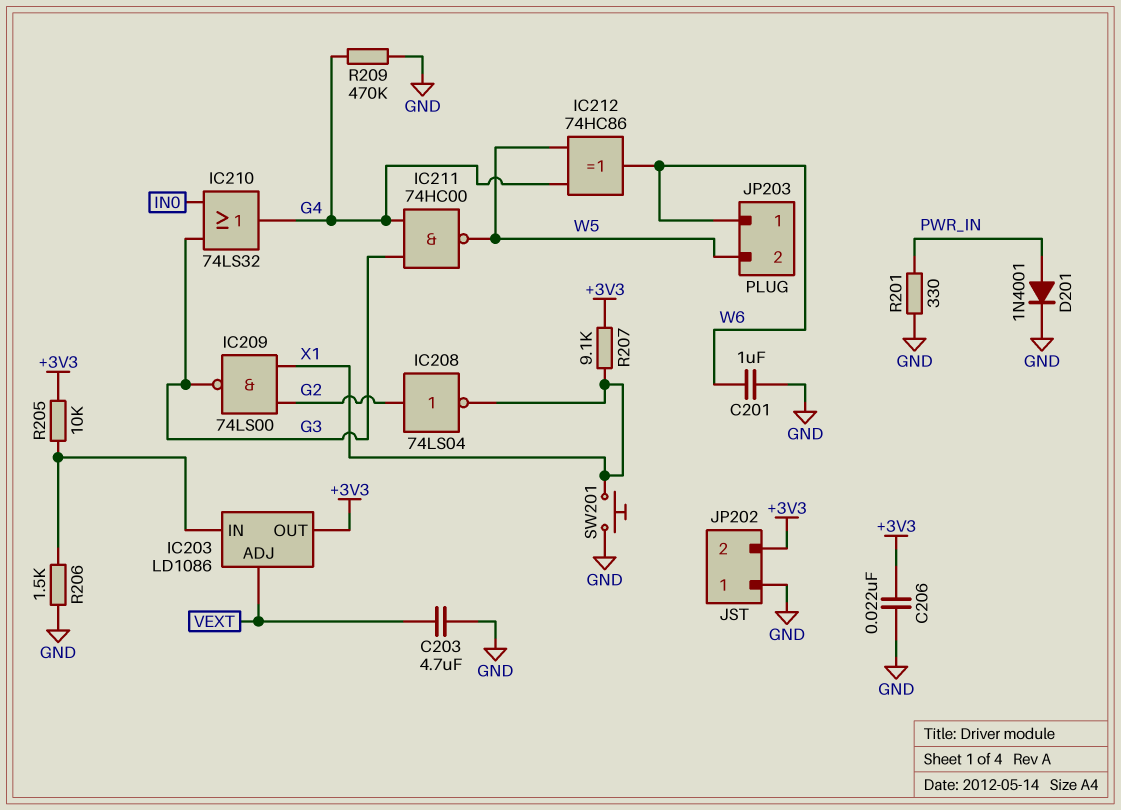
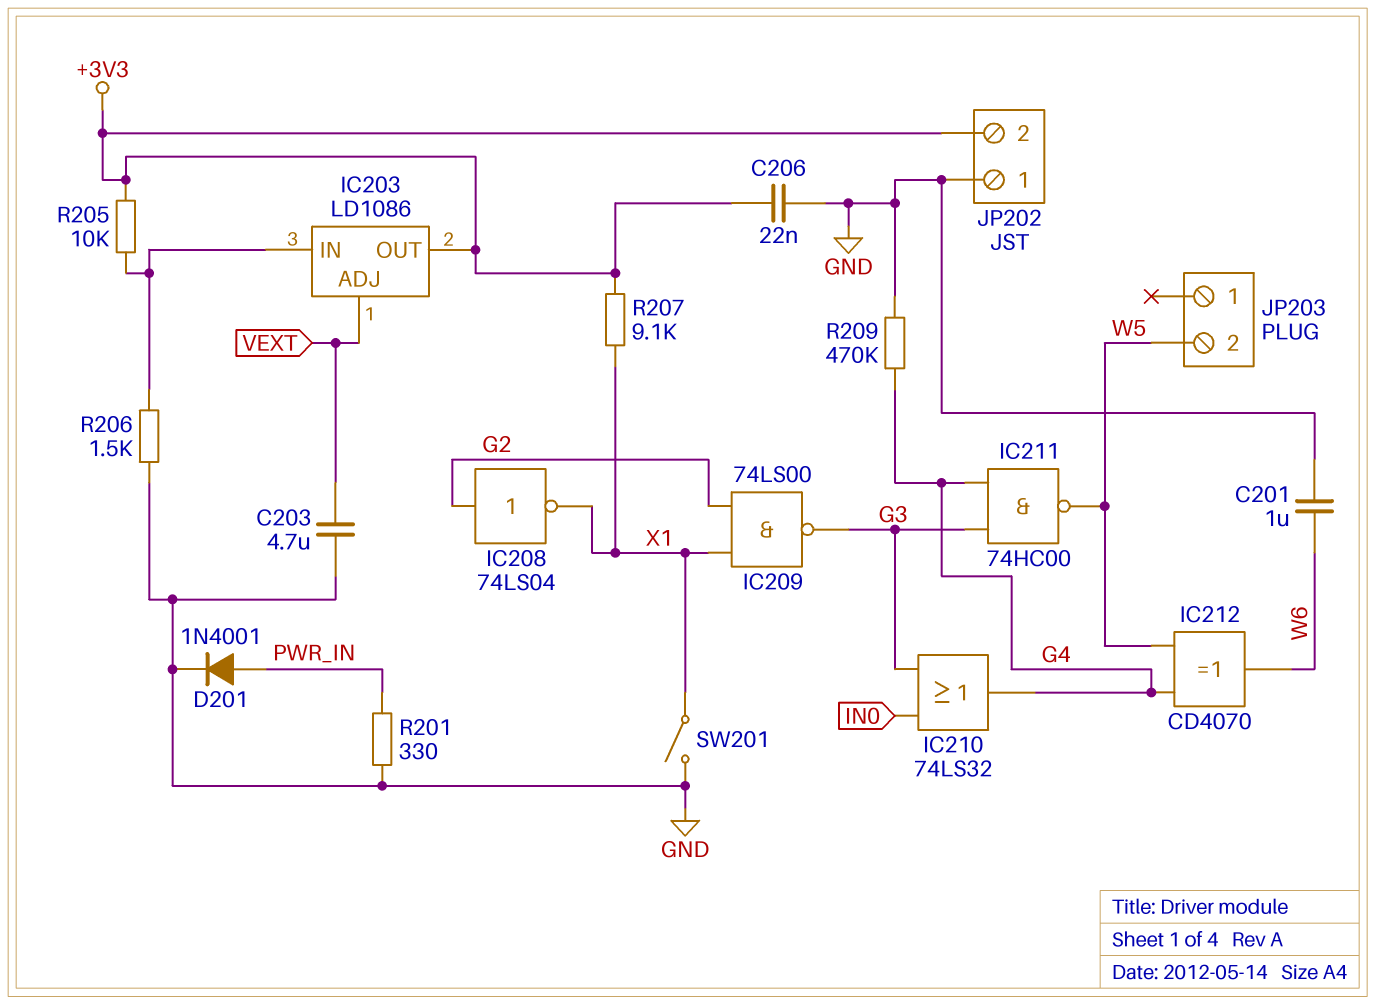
IC212: XOR 74HC86 (in G4, in W5, out W6) -> XOR CD4070 (in G4, in W5, out W6)
JP203 pin 1: W6 -> none
SW201: button (GND, X1) -> switch (GND, X1)

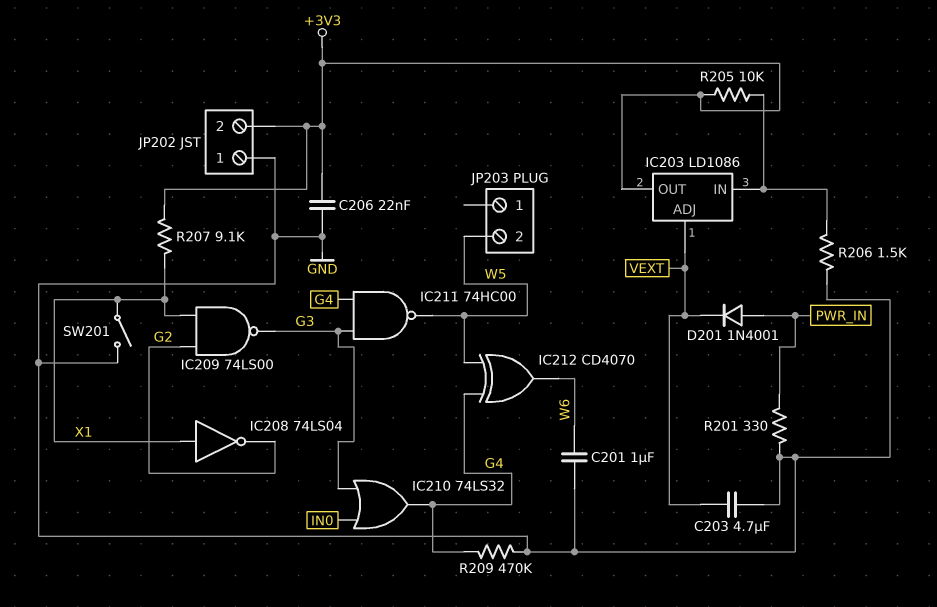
D201: diode 1N4001 (A PWR_IN, K GND) -> diode 1N4001 (A PWR_IN, K VEXT)
IC208: NOT 74LS04 (in G2, out X1) -> NOT 74LS04 (in X1, out G2)

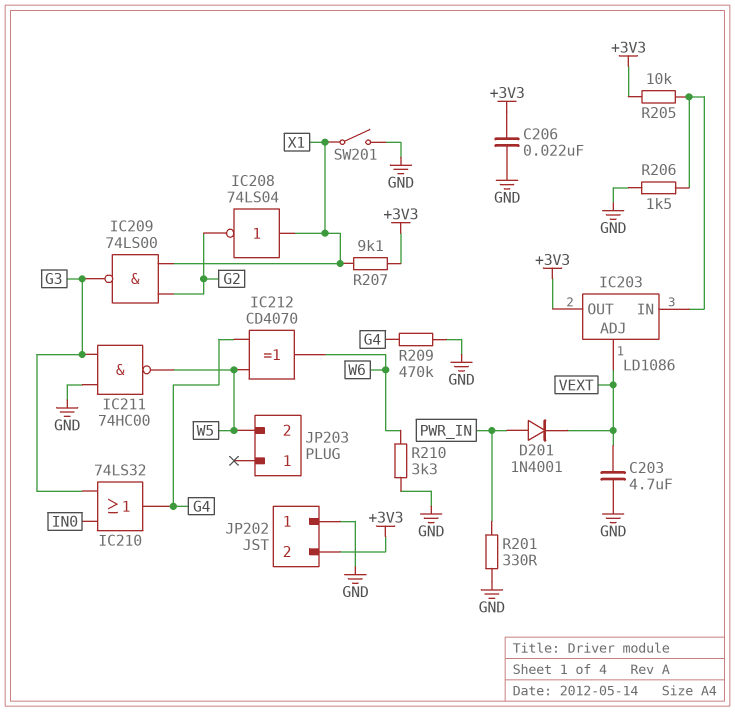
C201: 1uF (GND, W6) -> none
IC211: NAND 74HC00 (in G3, in G4, out W5) -> NAND 74HC00 (in G3, in GND, out W5)
R210: none -> 3.3k (GND, W6)

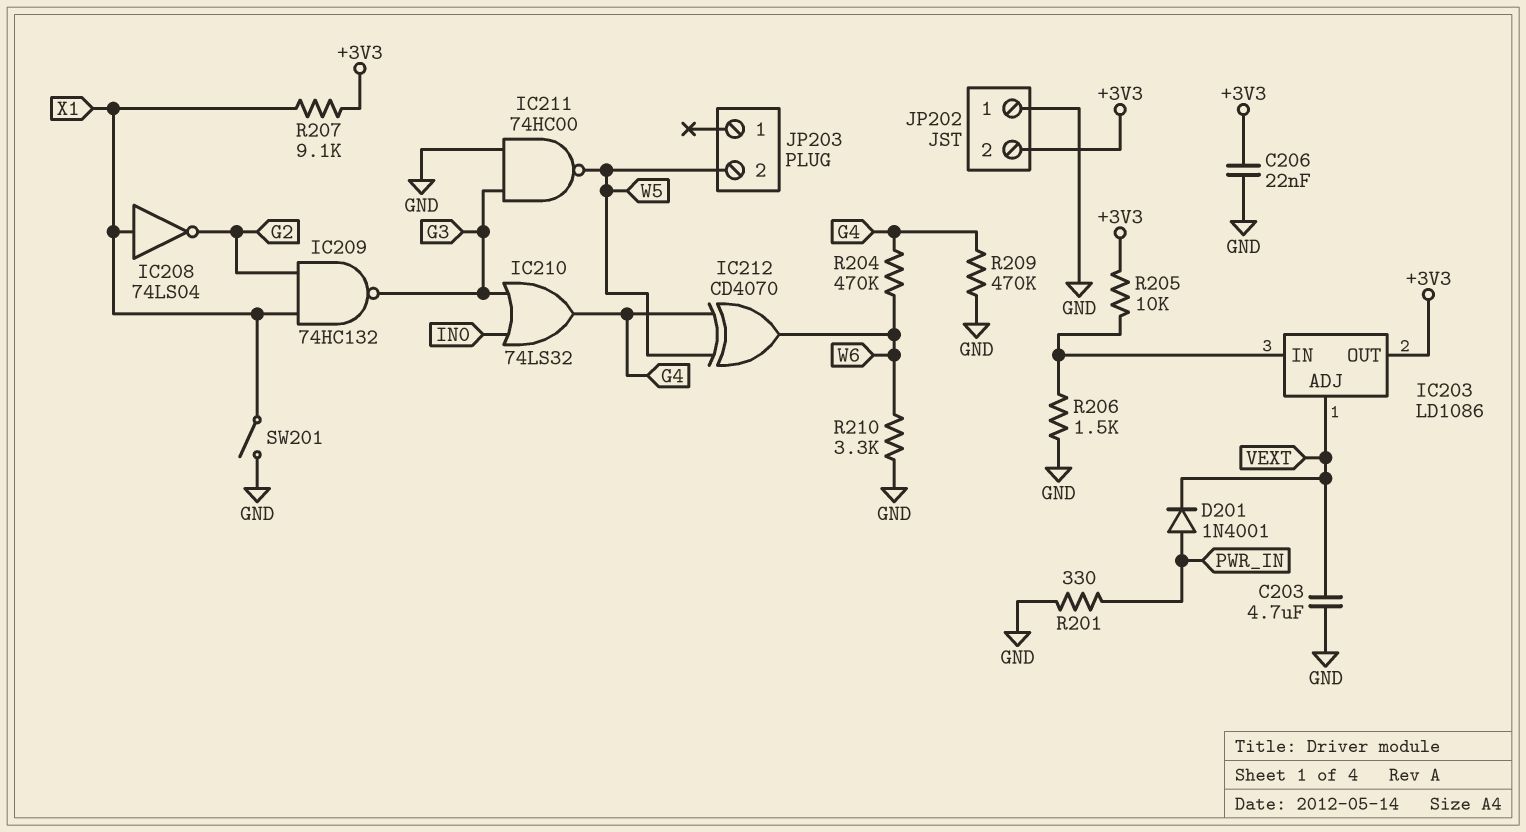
IC209: NAND 74LS00 (in G2, in X1, out G3) -> NAND 74HC132 (in G2, in X1, out G3)
R204: none -> 470k (G4, W6)

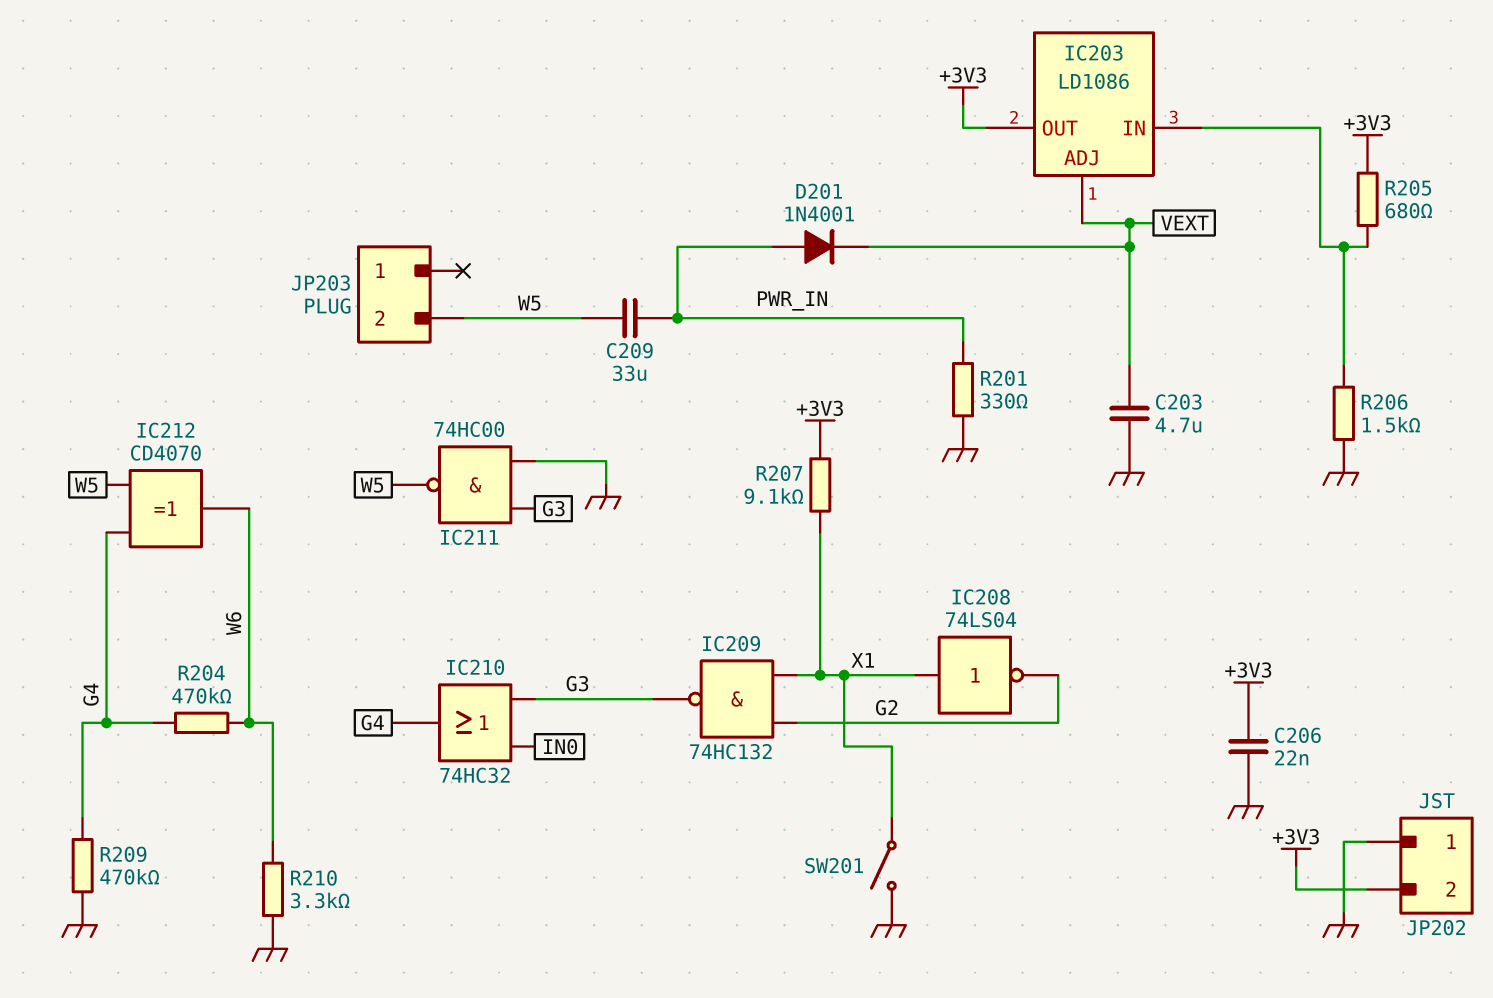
C209: none -> 33uF (PWR_IN, W5)
IC210: OR 74LS32 (in G3, in IN0, out G4) -> OR 74HC32 (in G3, in IN0, out G4)
R205: 10k (+3V3, IC203/IN) -> 680 (+3V3, IC203/IN)

